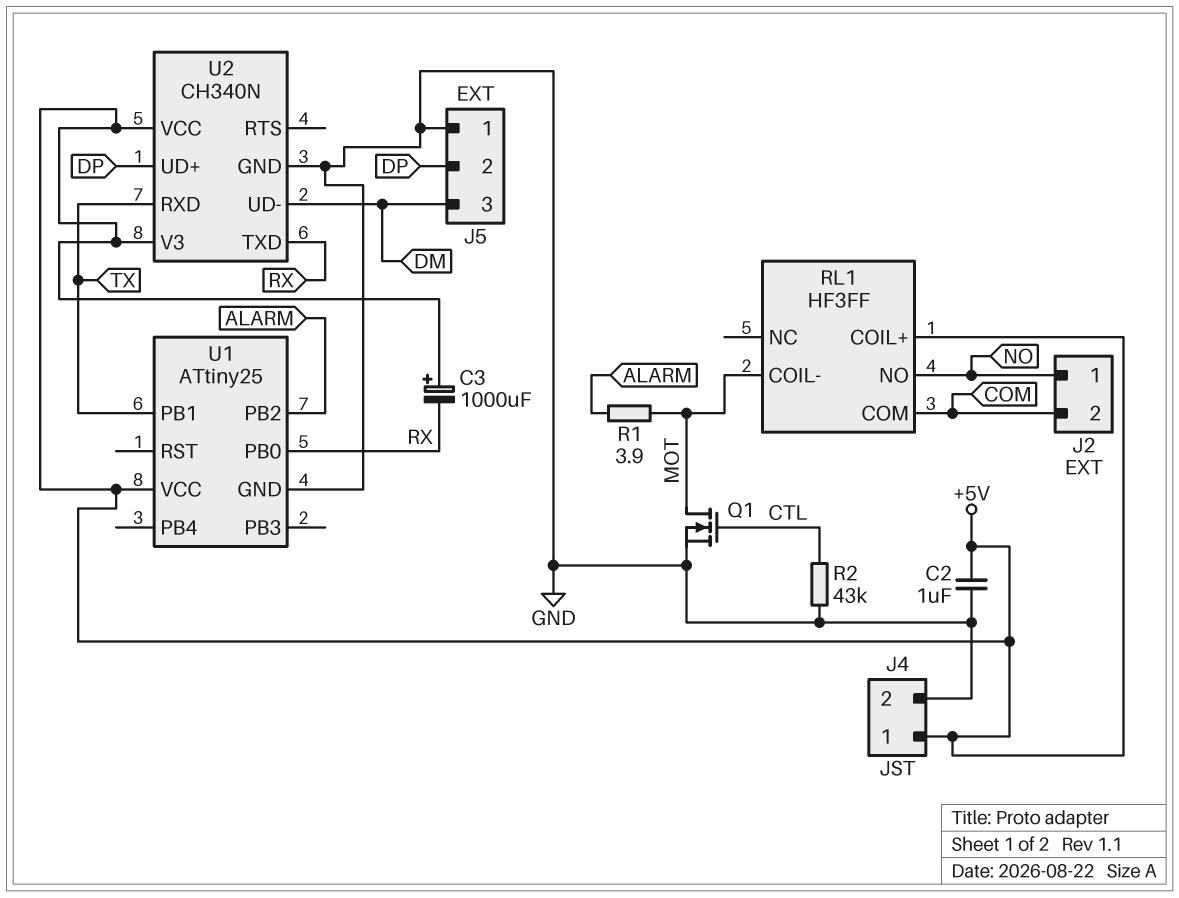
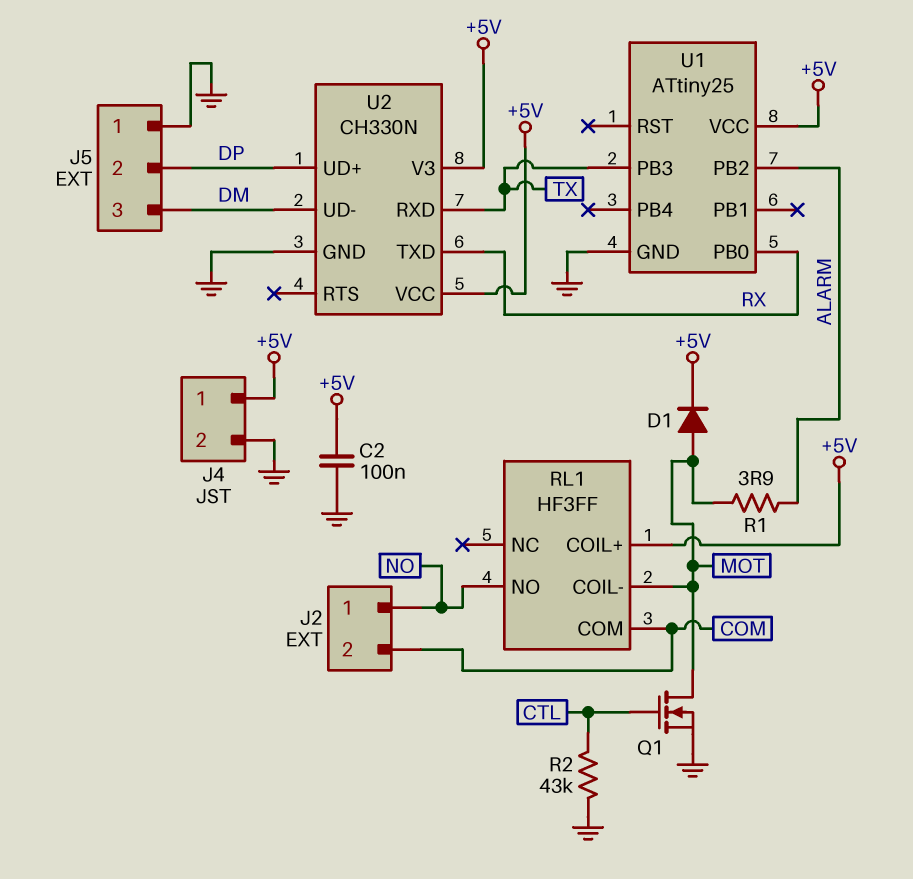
C2: 1uF (+5V, GND) -> 100nF (+5V, GND)
C3: 1000uF (plus +5V, minus RX) -> none
D1: none -> diode (A MOT, K +5V)
U1 pin PB1: TX -> none
U1 pin PB3: none -> TX
U2: CH340N -> CH330N

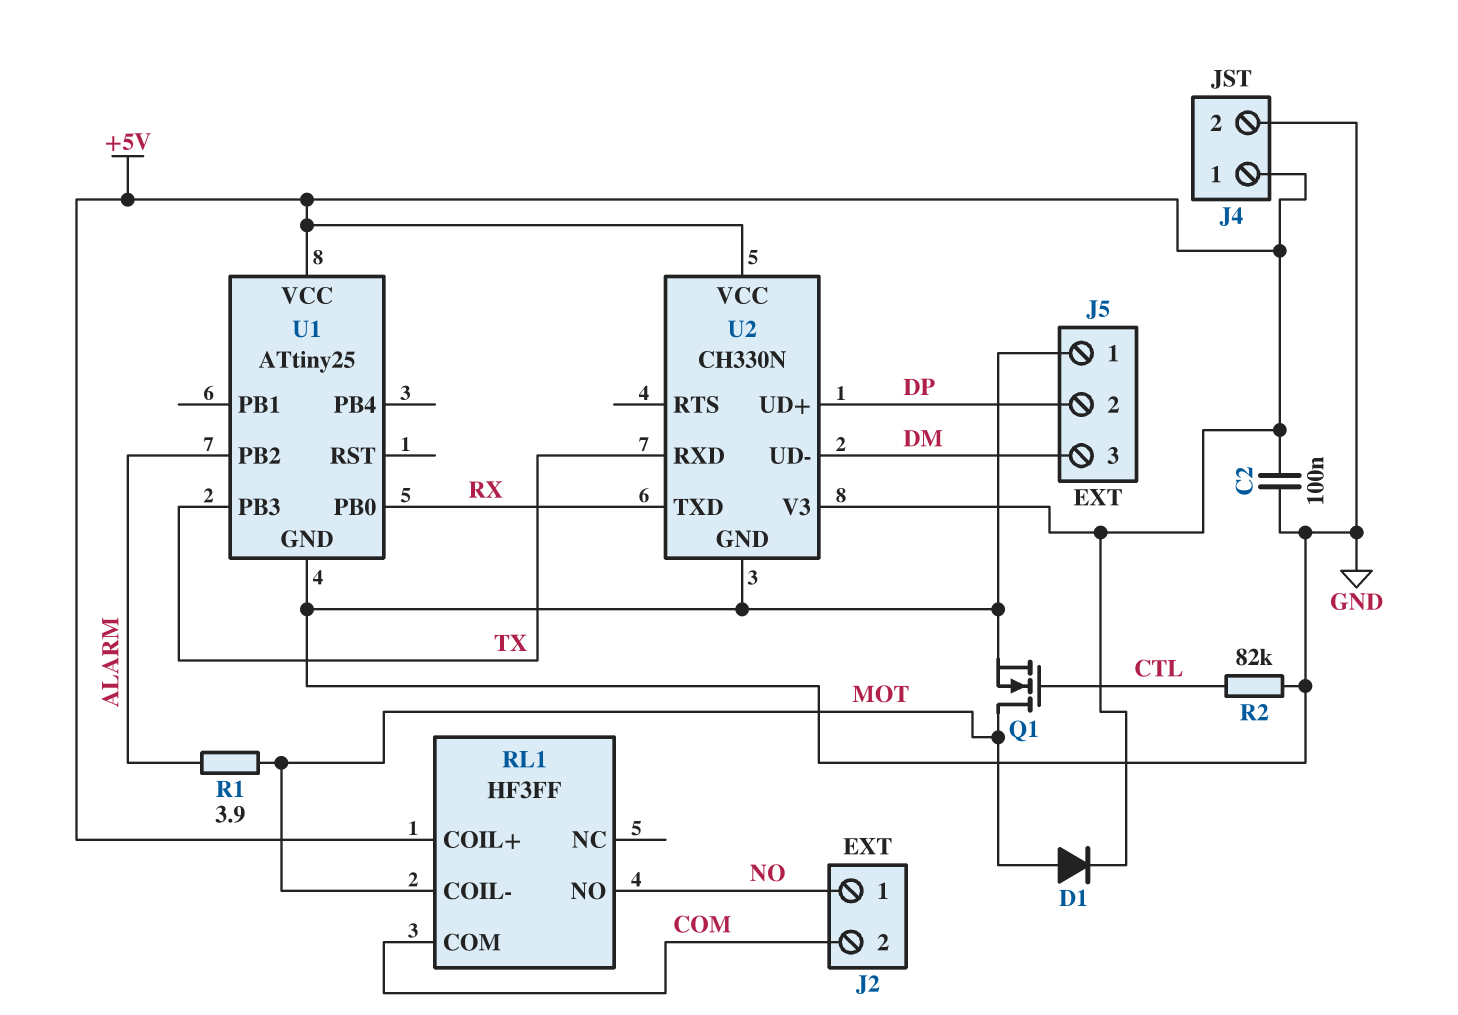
R2: 43k (CTL, GND) -> 82k (CTL, GND)

